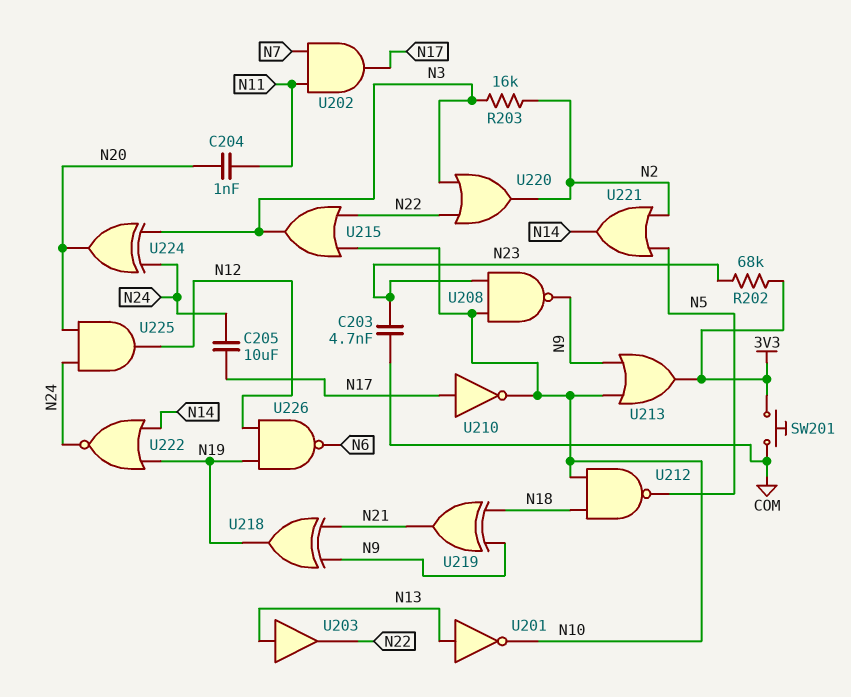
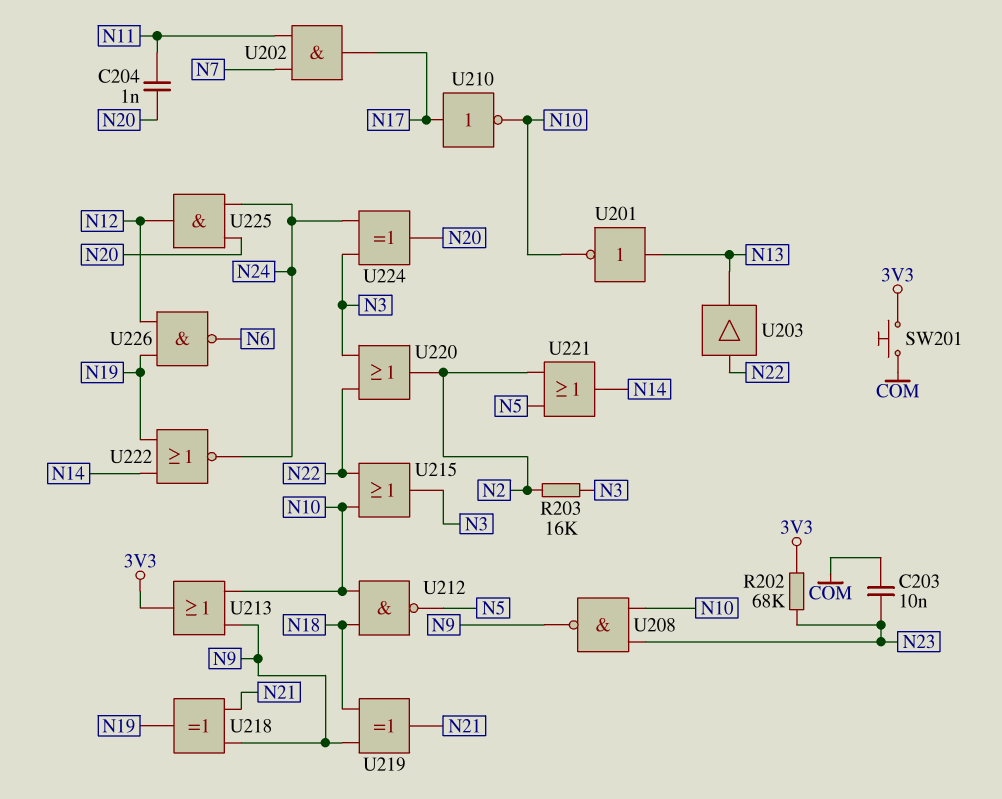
C203: 4.7nF (COM, N23) -> 10nF (COM, N23)
C205: 10uF (N17, N24) -> none
U203: buffer (in N13, out N22) -> buffer (in N22, out N13)

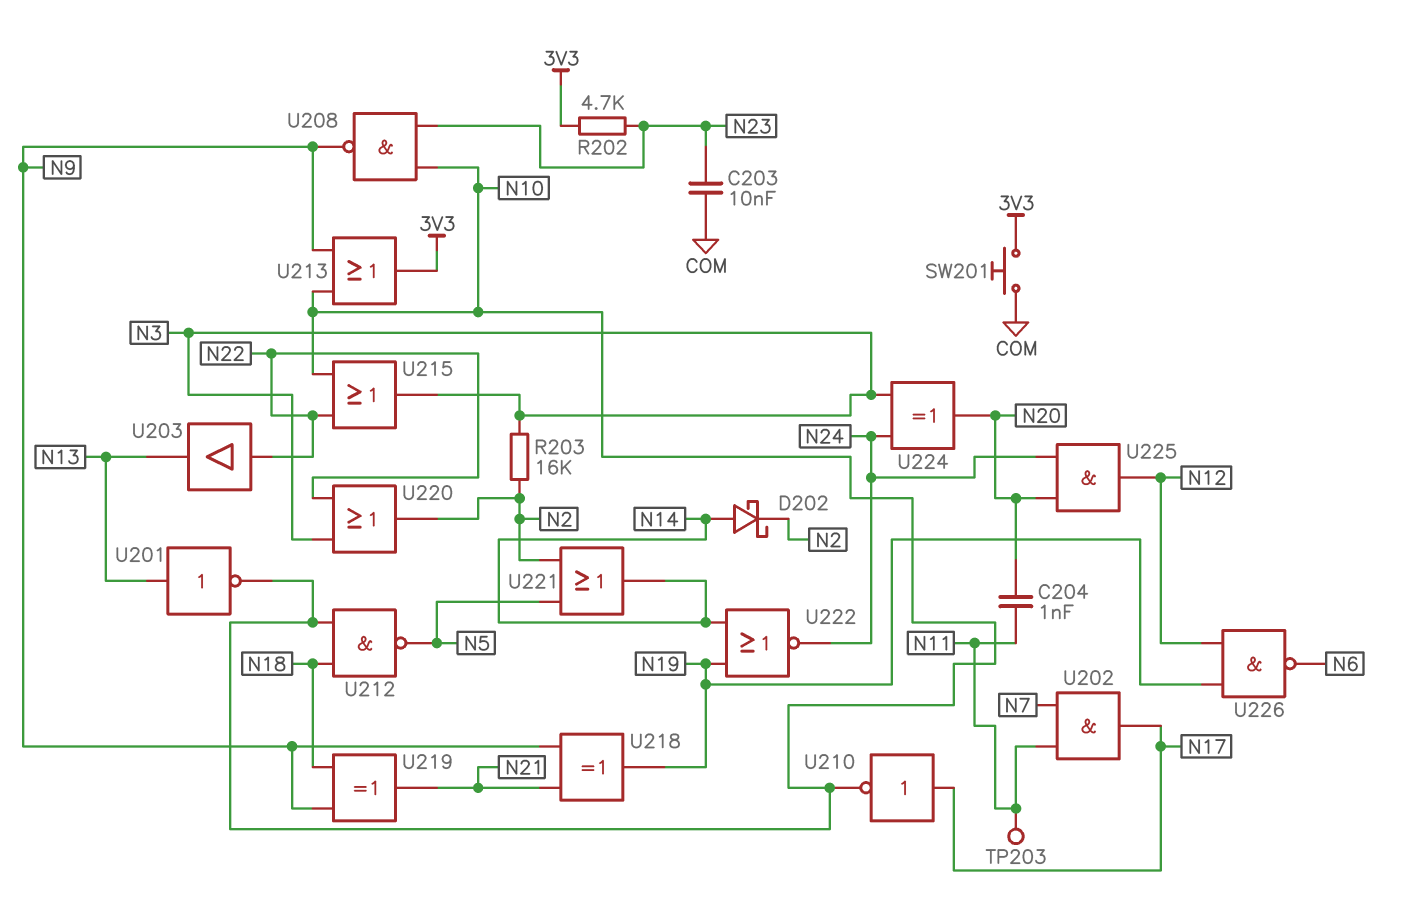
D202: none -> schottky (A N14, K N2)
R202: 68k (3V3, N23) -> 4.7k (3V3, N23)
TP203: none -> test point (N11)

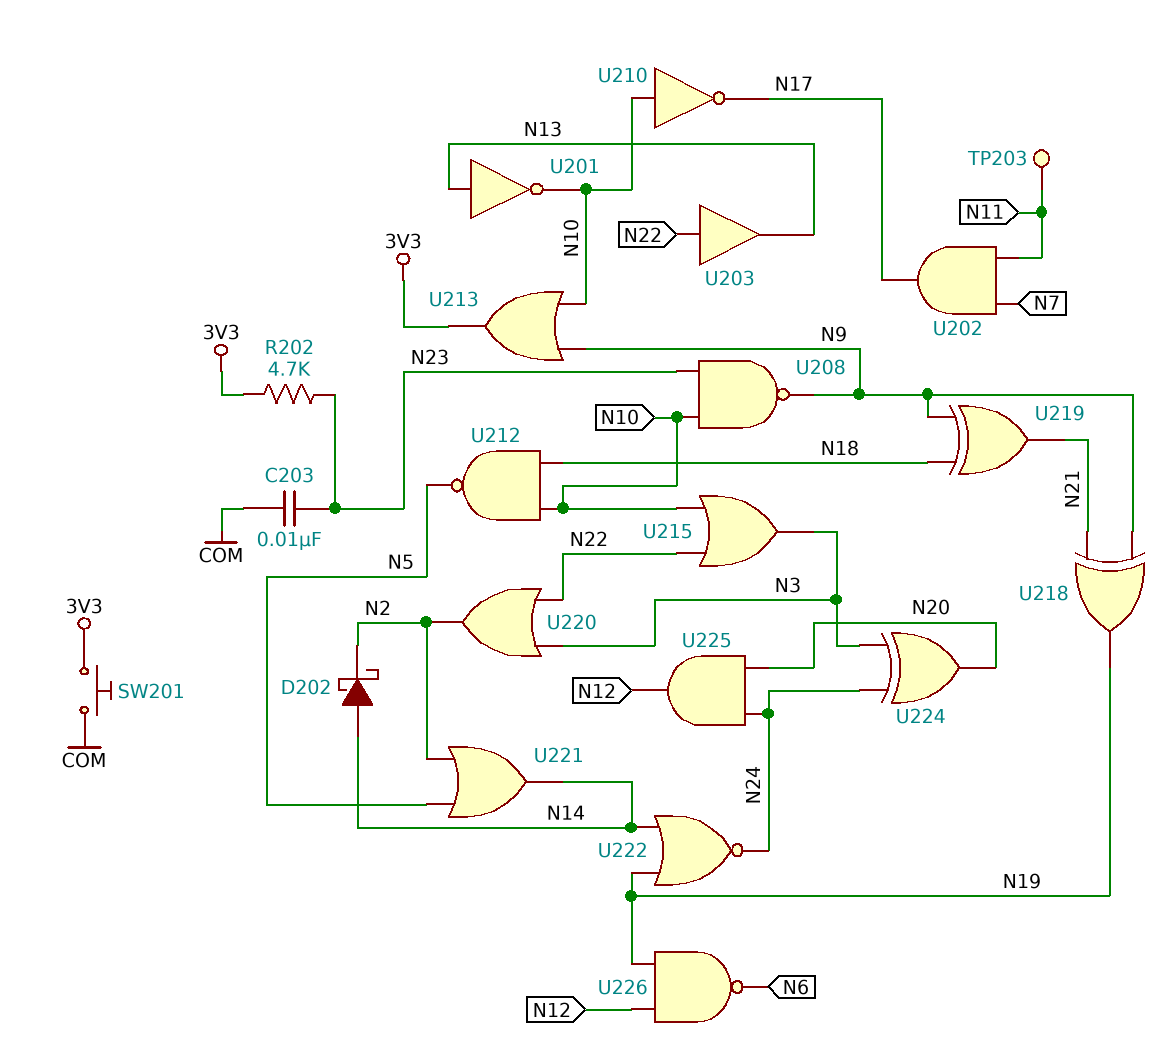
C204: 1nF (N11, N20) -> none
R203: 16k (N2, N3) -> none
U210: NOT (in N17, out N10) -> NOT (in N10, out N17)

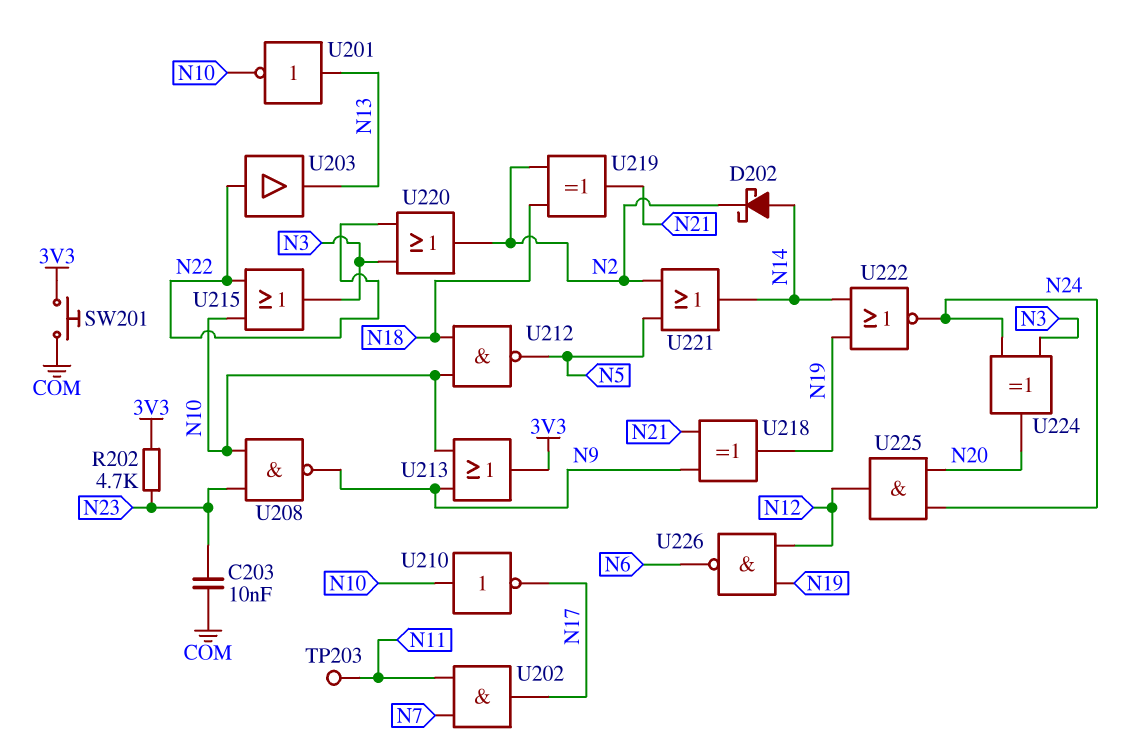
U219: XOR (in N9, in N18, out N21) -> XOR (in N2, in N18, out N21)

